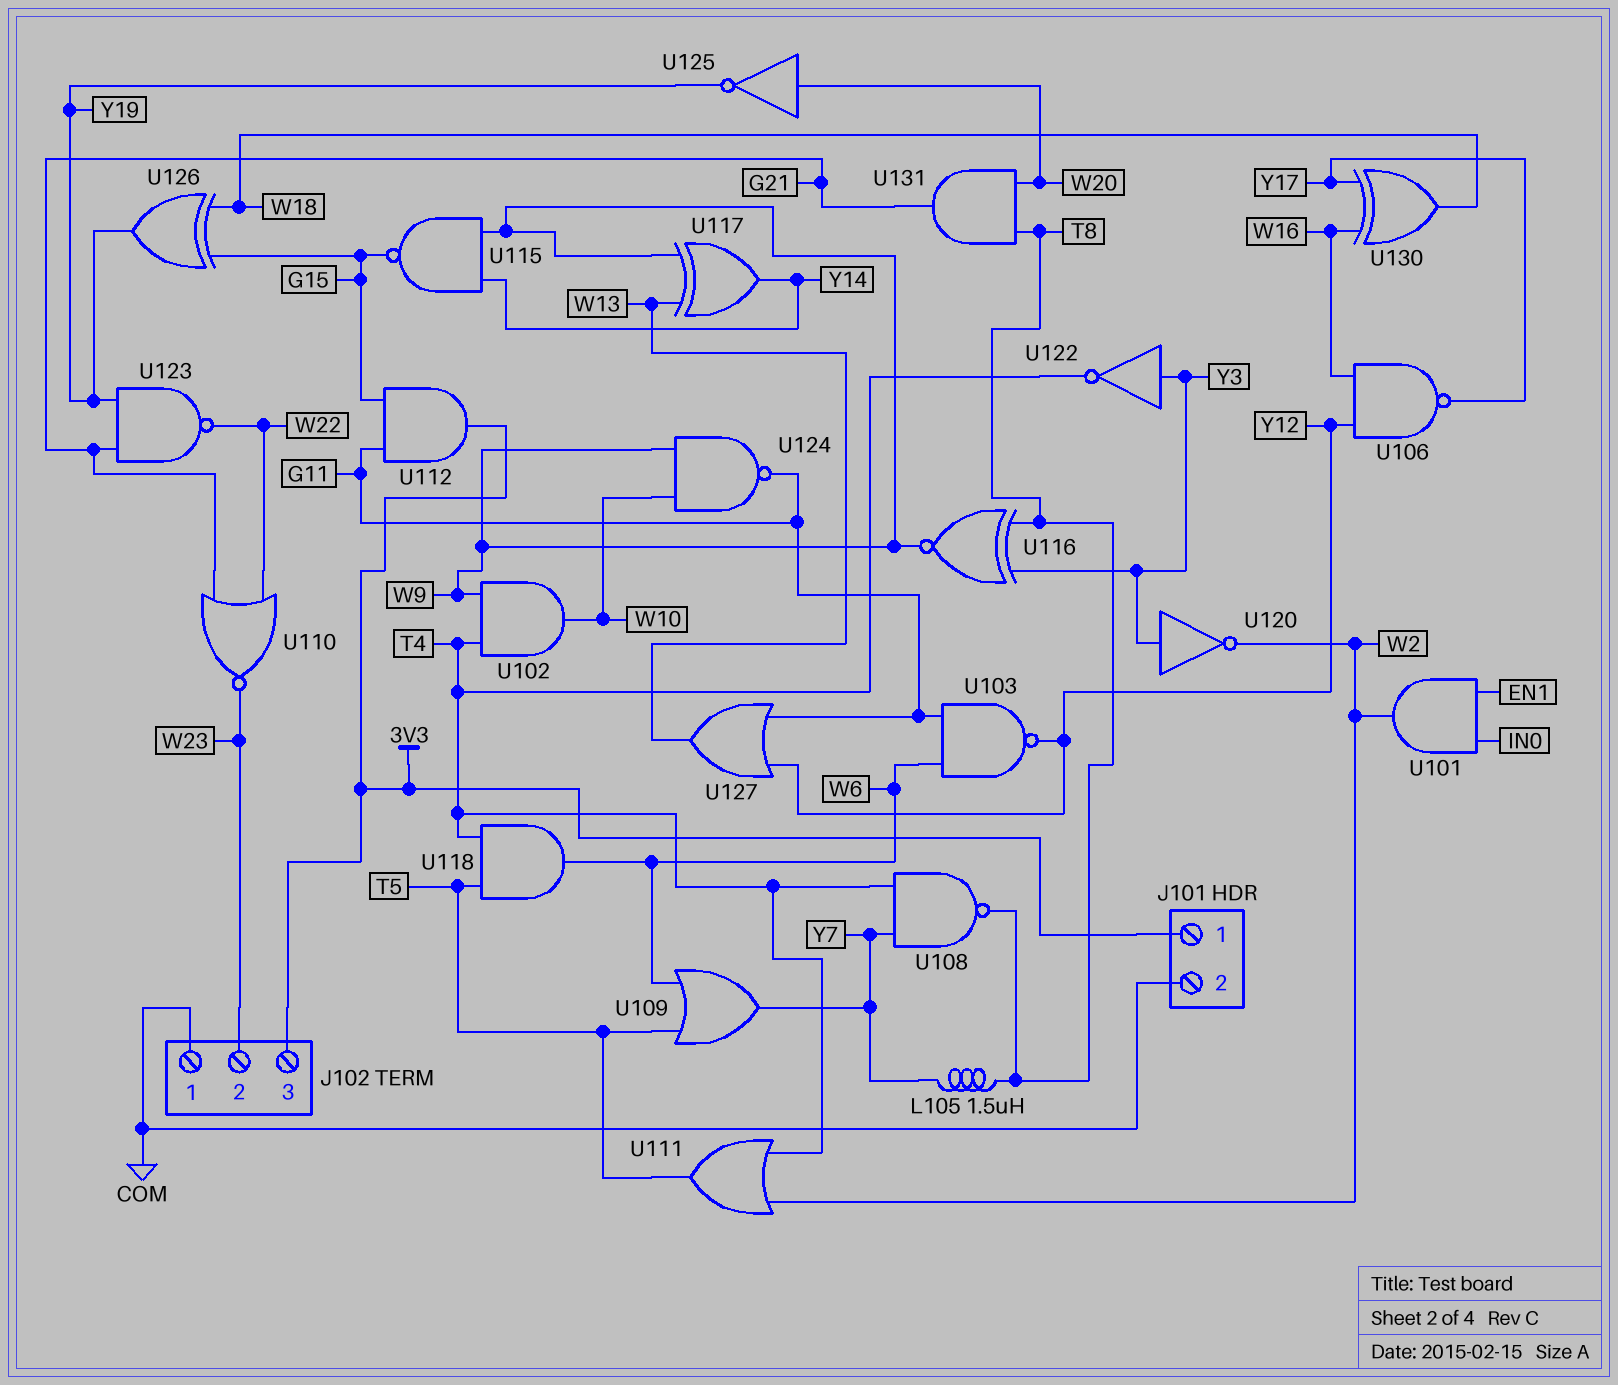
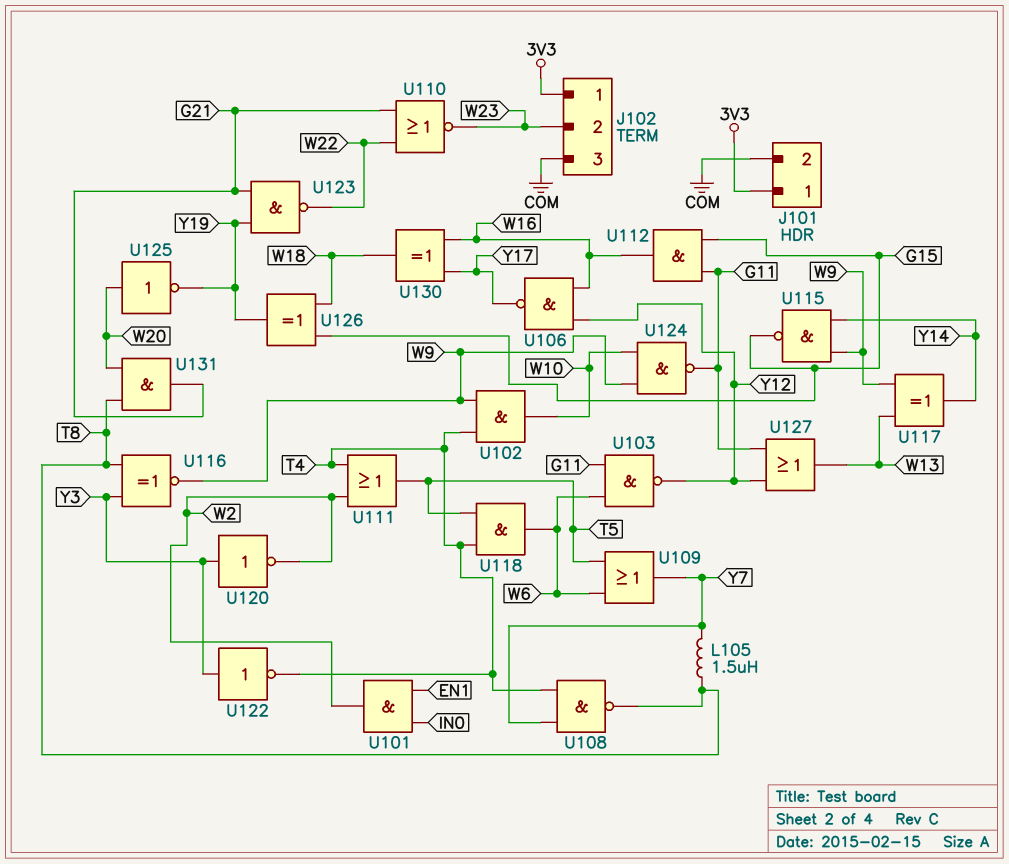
J102 pin 1: COM -> 3V3
J102 pin 3: 3V3 -> COM
U112: AND (in G11, in G15, out 3V3) -> AND (in G11, in G15, out W16)

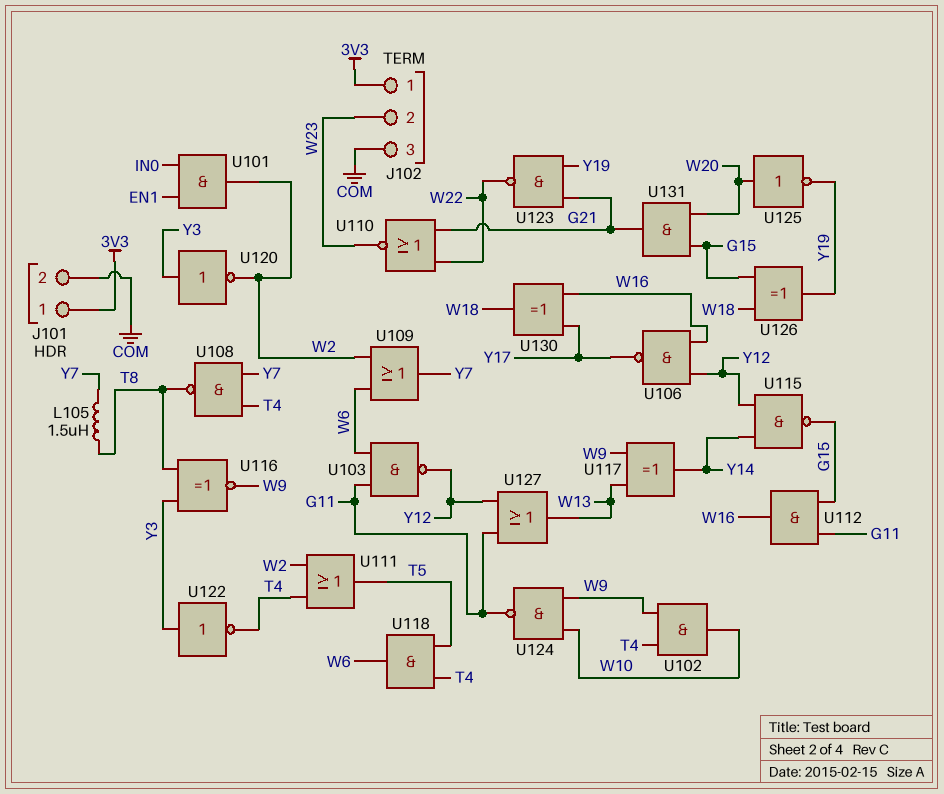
U109: OR (in T5, in W6, out Y7) -> OR (in W2, in W6, out Y7)
U115: NAND (in W9, in Y14, out G15) -> NAND (in Y12, in Y14, out G15)
U131: AND (in T8, in W20, out G21) -> AND (in G15, in W20, out G21)

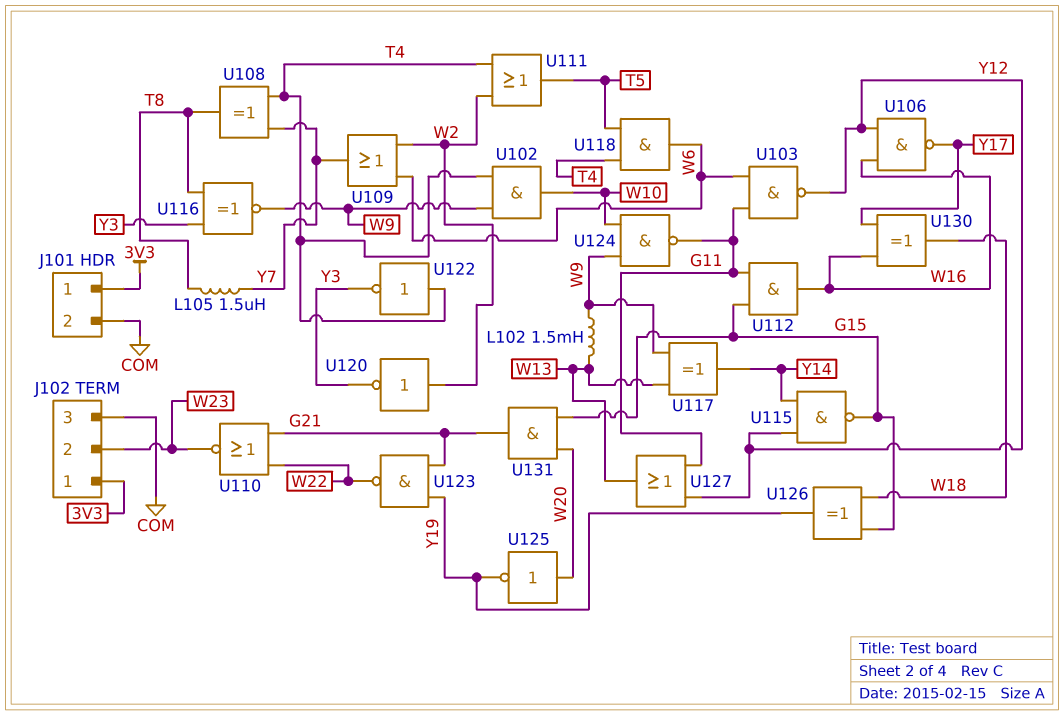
L102: none -> 1.5mH (W9, W13)
U101: AND (in EN1, in IN0, out W2) -> none
U108: NAND (in T4, in Y7, out T8) -> XOR (in T4, in Y7, out T8)
U120: NOT (in Y3, out W2) -> NOT (in W2, out Y3)
U122: NOT (in Y3, out T4) -> NOT (in T4, out Y3)

